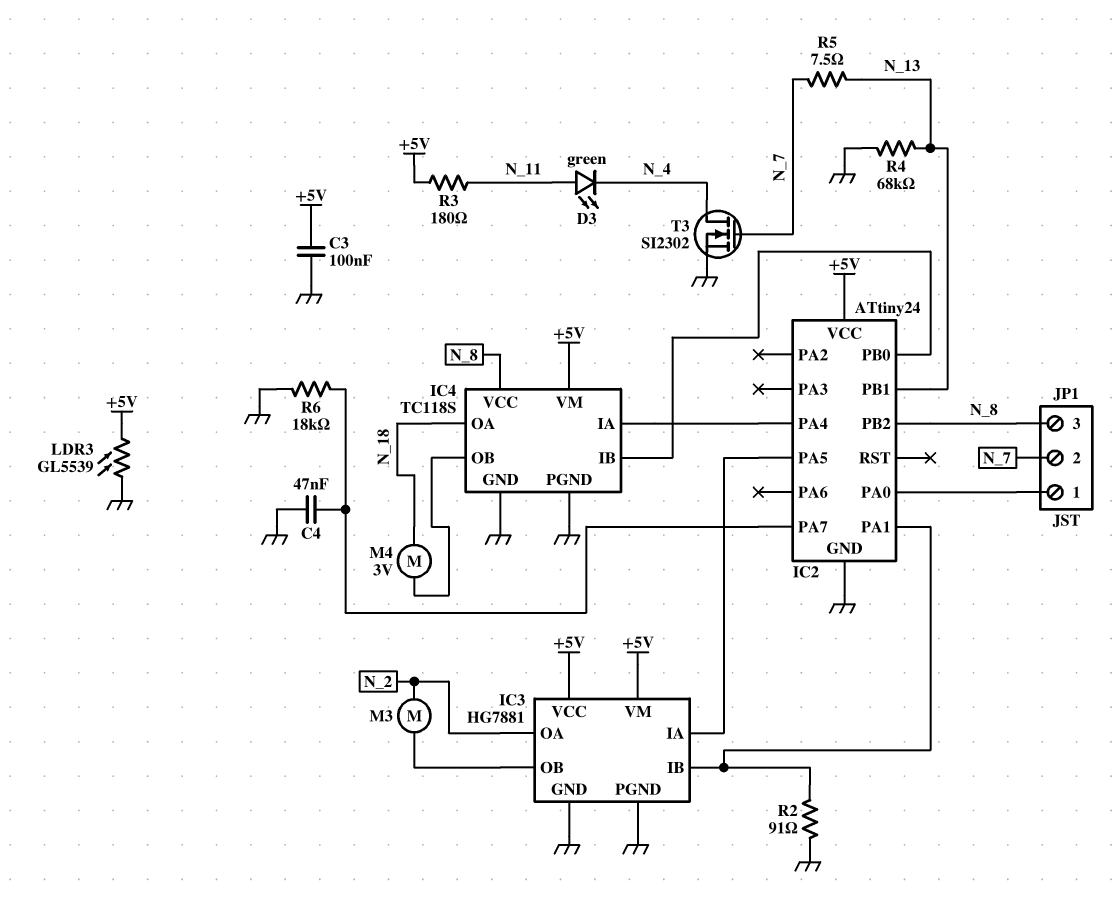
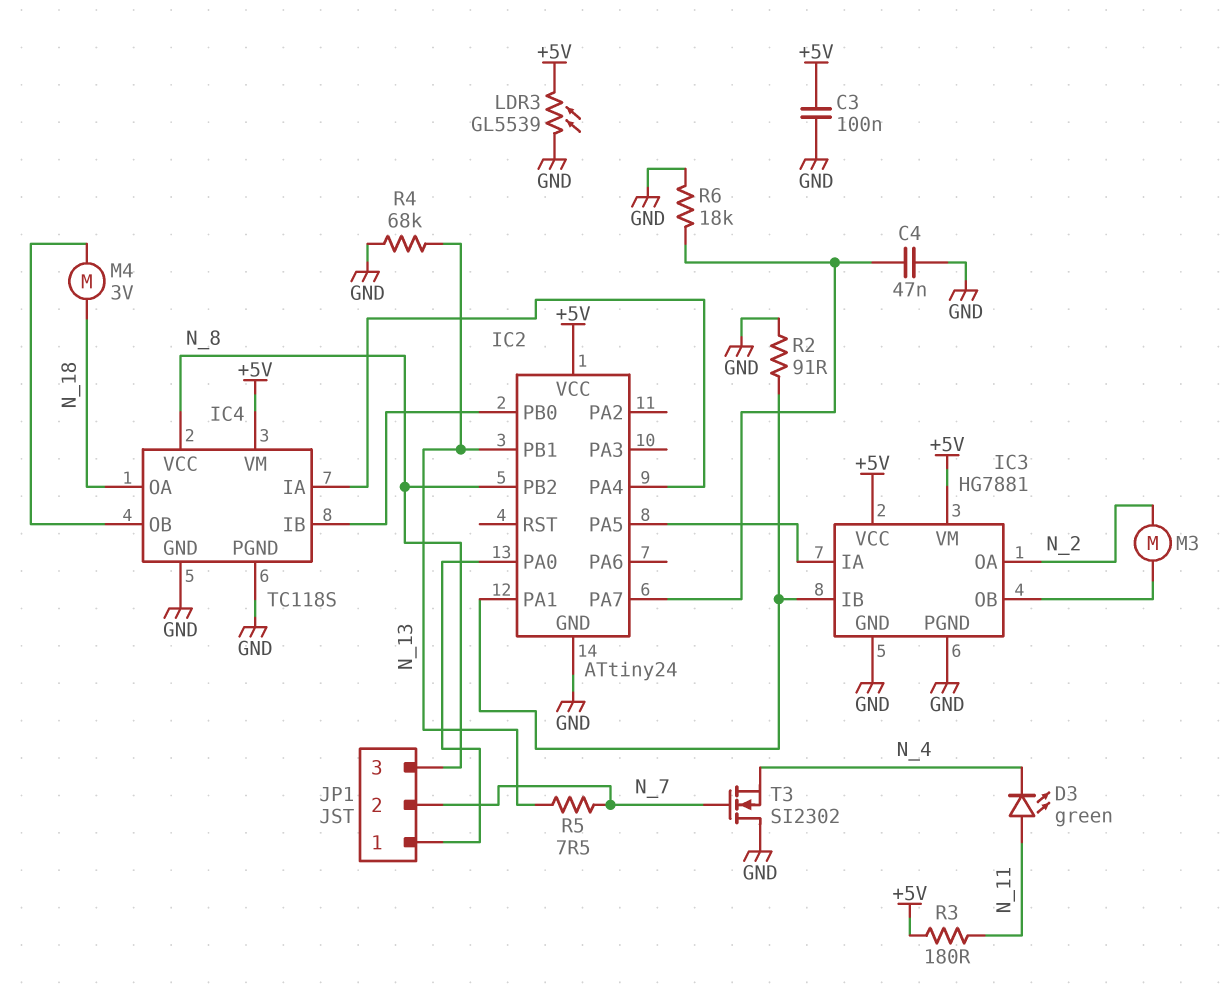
T3: NMOS SI2302 (G N_7, D N_4, S GND) -> NMOS SI2302 (G N_7, D GND, S N_4)

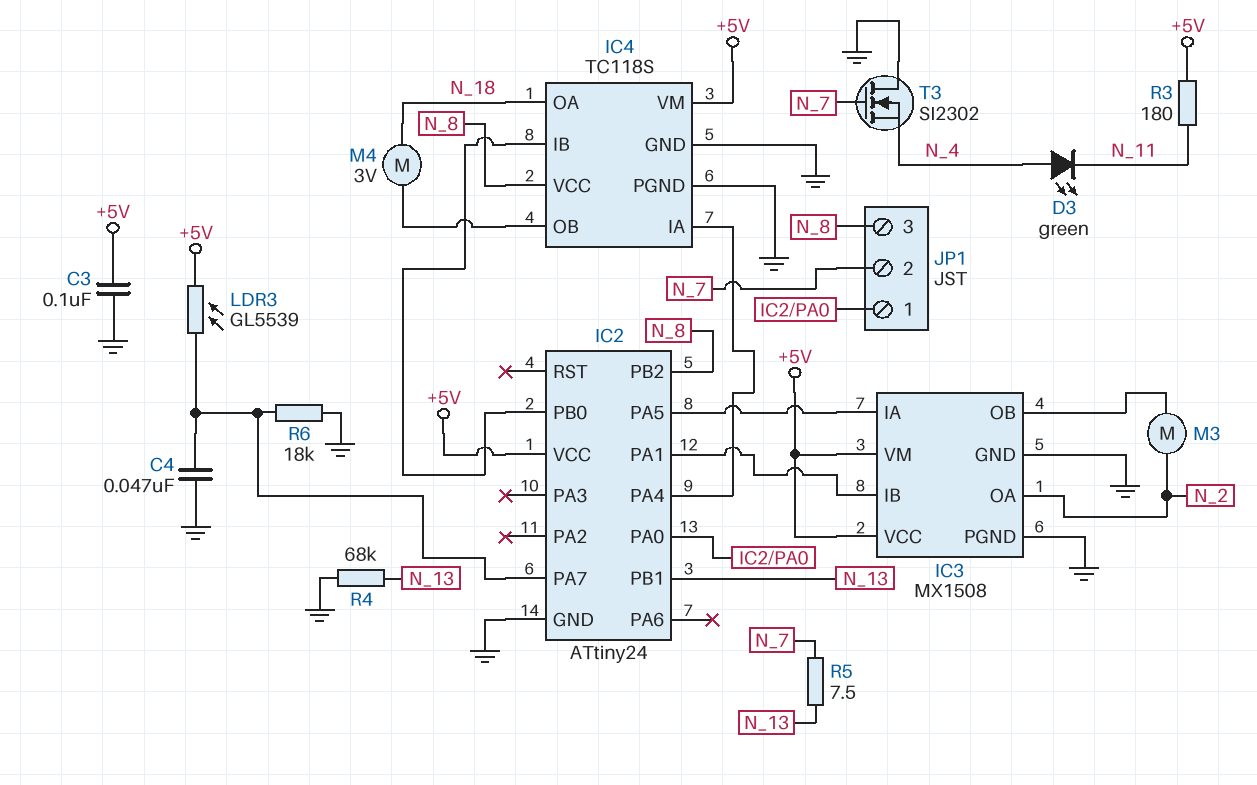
D3: LED green (A N_11, K N_4) -> LED green (A N_4, K N_11)
IC3: HG7881 -> MX1508
LDR3: GL5539 (+5V, GND) -> GL5539 (+5V, IC2/PA7)
R2: 91 (GND, IC2/PA1) -> none

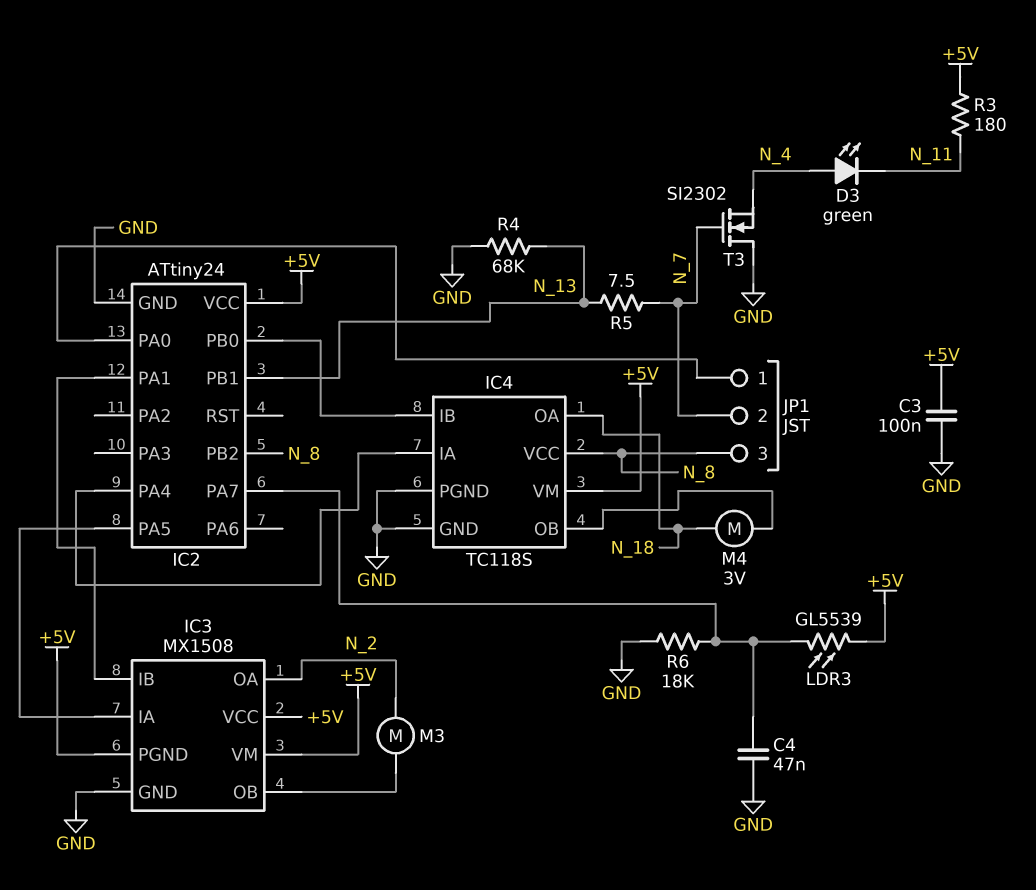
IC3 pin PGND: GND -> +5V

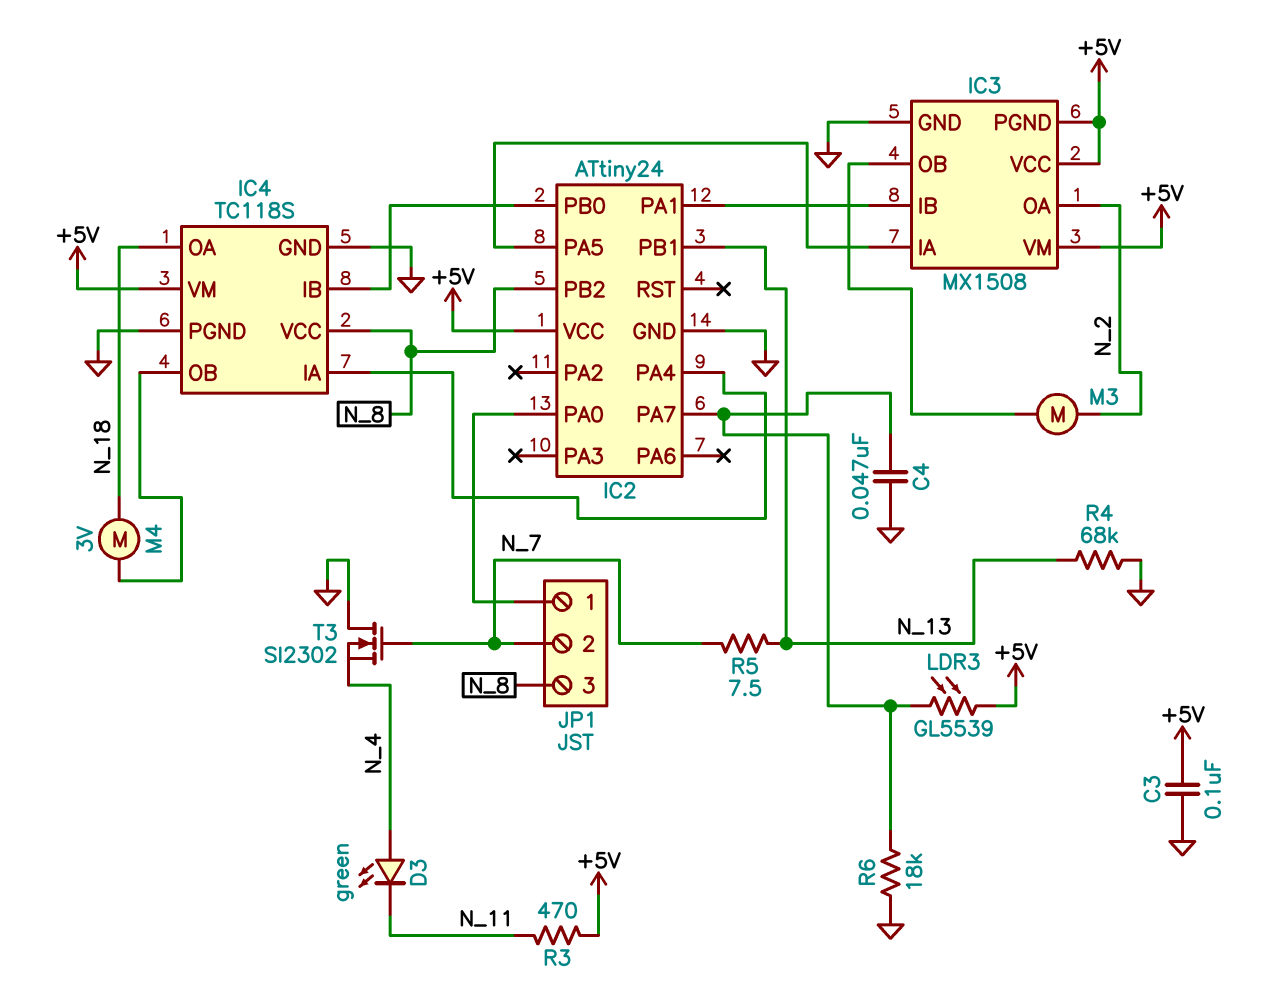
R3: 180 (+5V, N_11) -> 470 (+5V, N_11)

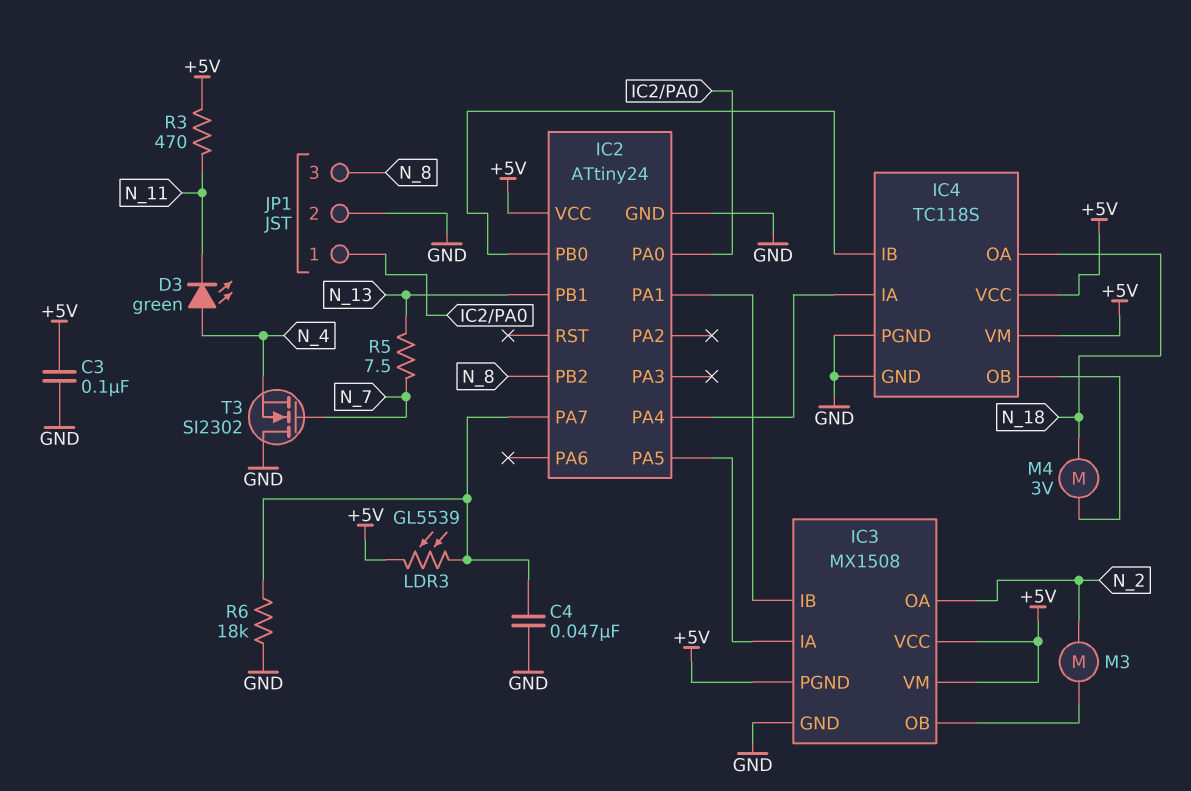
IC4 pin VCC: N_8 -> +5V
JP1 pin 2: N_7 -> GND
R4: 68k (GND, N_13) -> none

